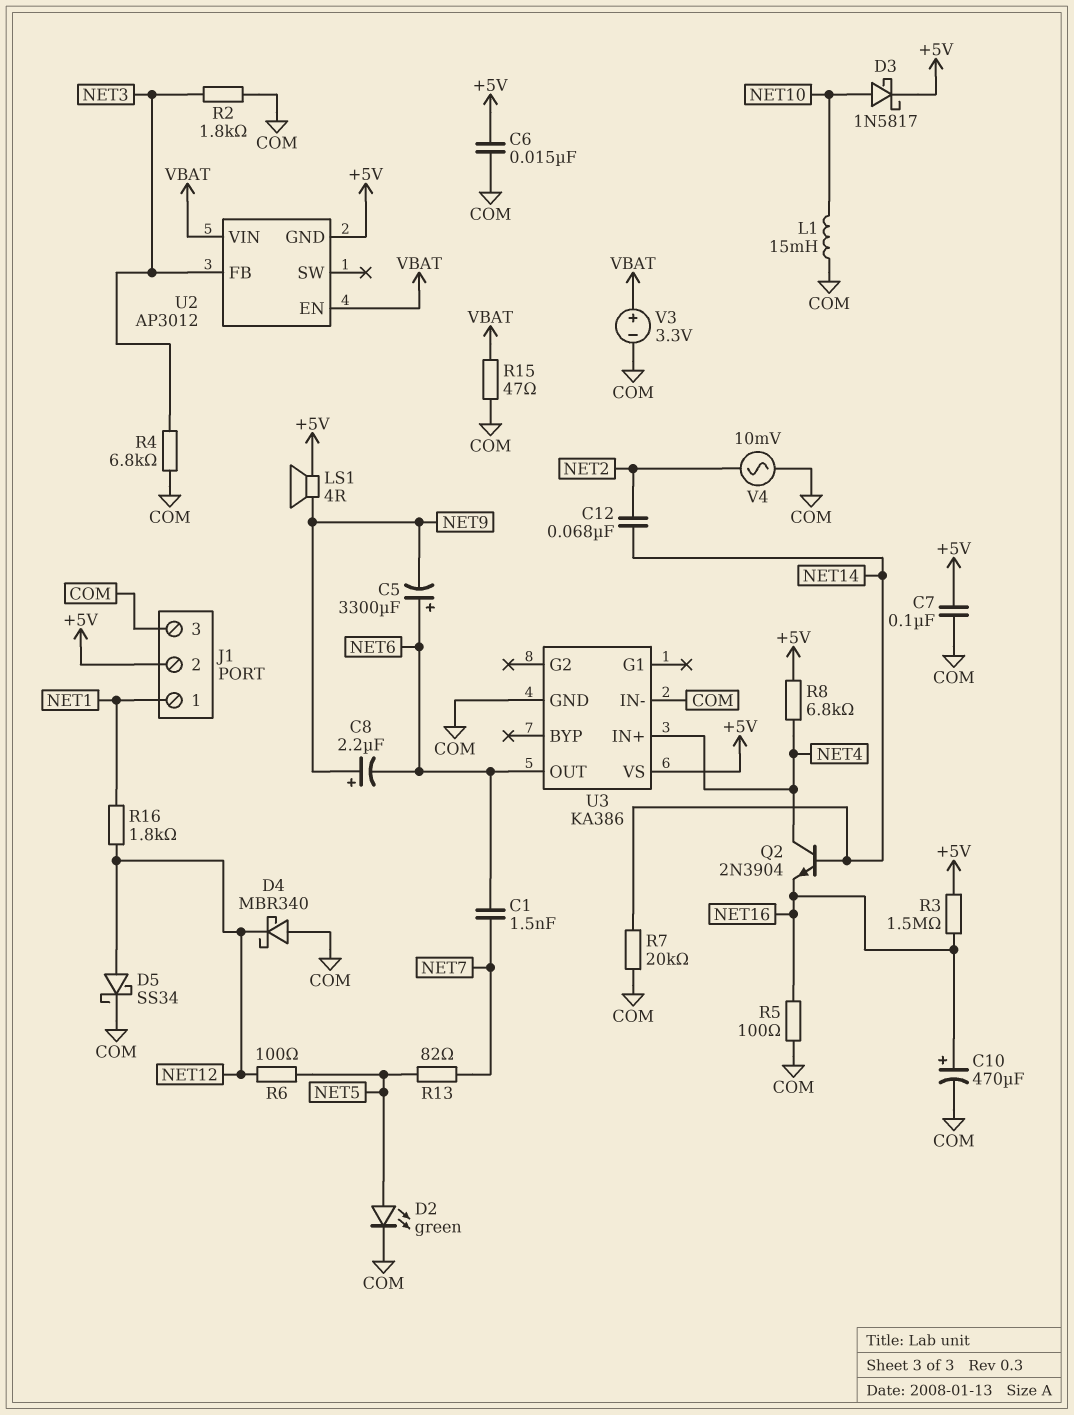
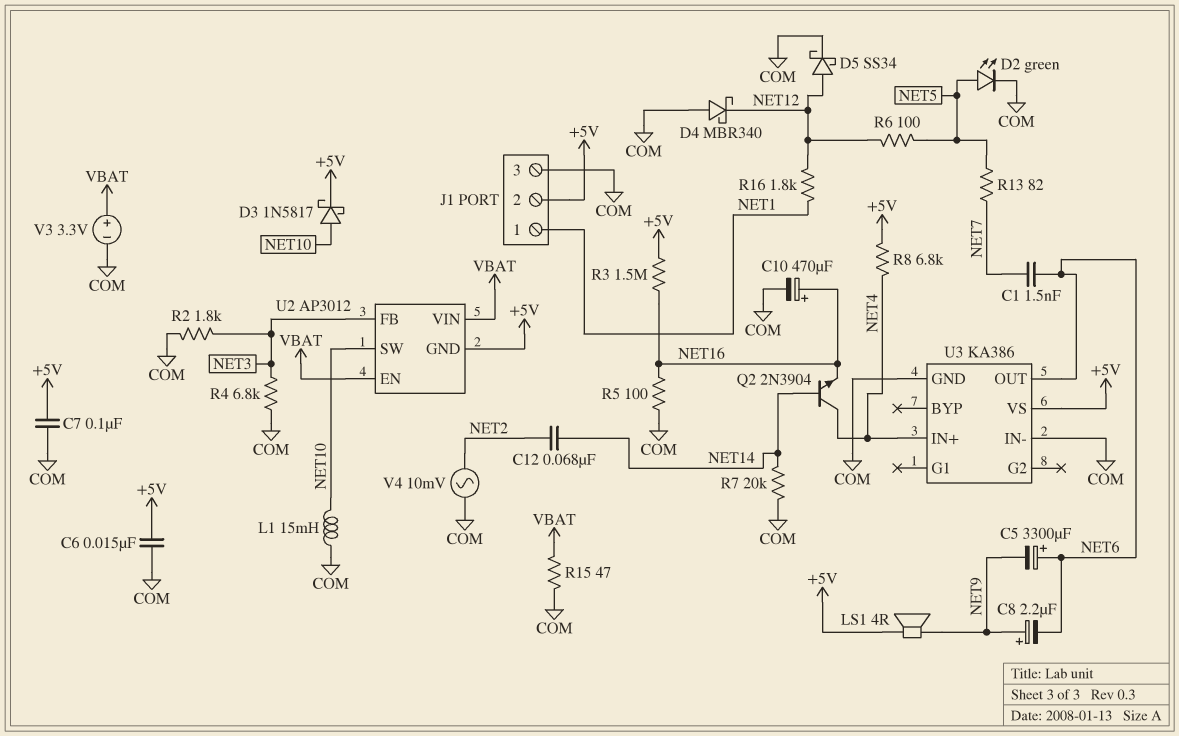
U2 pin SW: none -> NET10

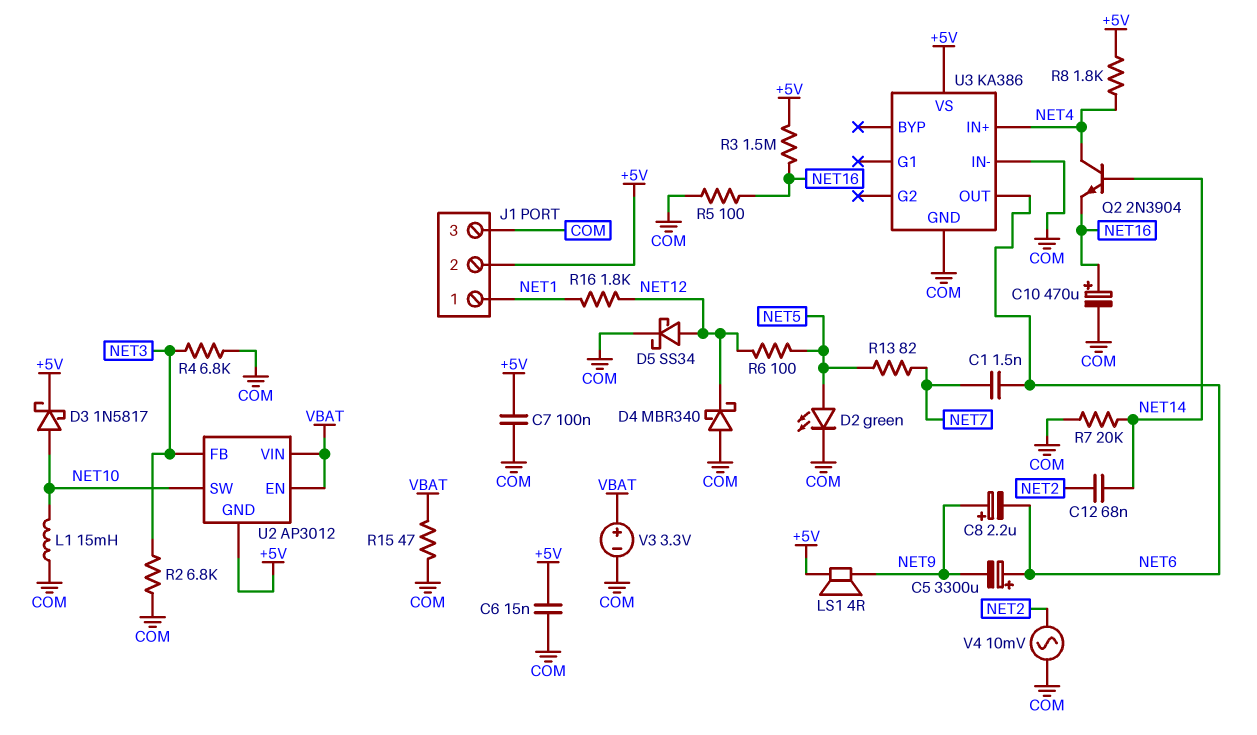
R2: 1.8k (COM, NET3) -> 6.8k (COM, NET3)
R8: 6.8k (+5V, NET4) -> 1.8k (+5V, NET4)

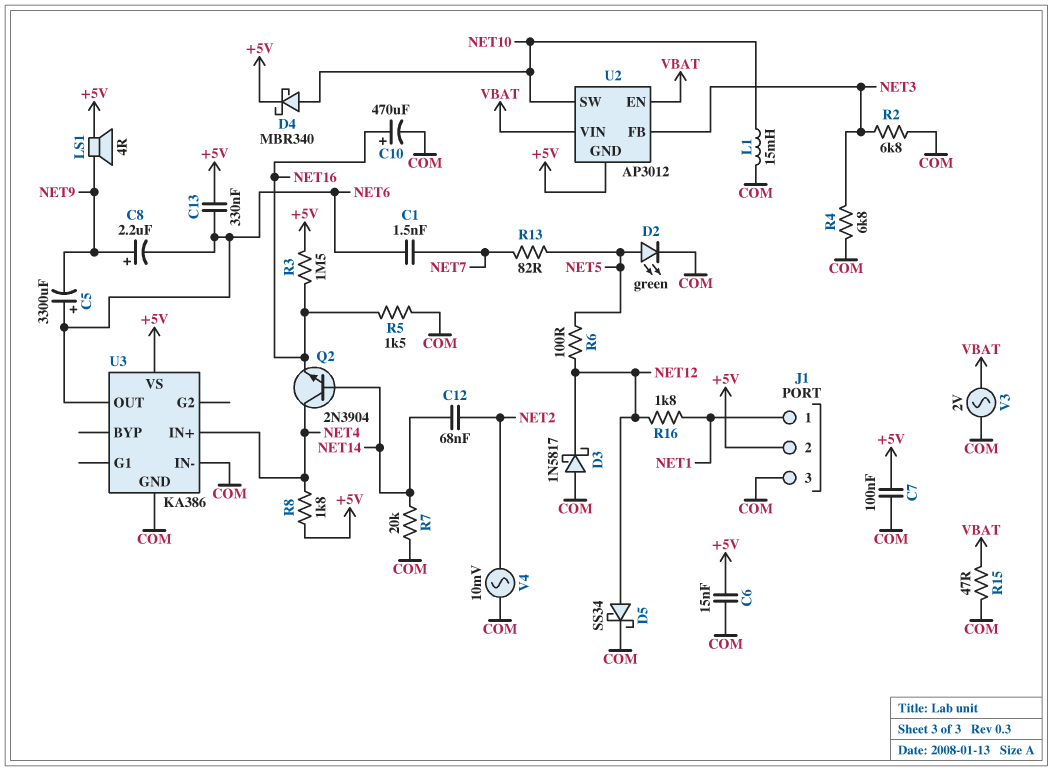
C13: none -> 330nF (+5V, NET6)
D3: schottky 1N5817 (A NET10, K +5V) -> schottky 1N5817 (A COM, K NET12)
D4: schottky MBR340 (A COM, K NET12) -> schottky MBR340 (A NET10, K +5V)
R5: 100 (COM, NET16) -> 1.5k (COM, NET16)
V3: 3.3V (plus VBAT, minus COM) -> AC 2V (COM, VBAT)

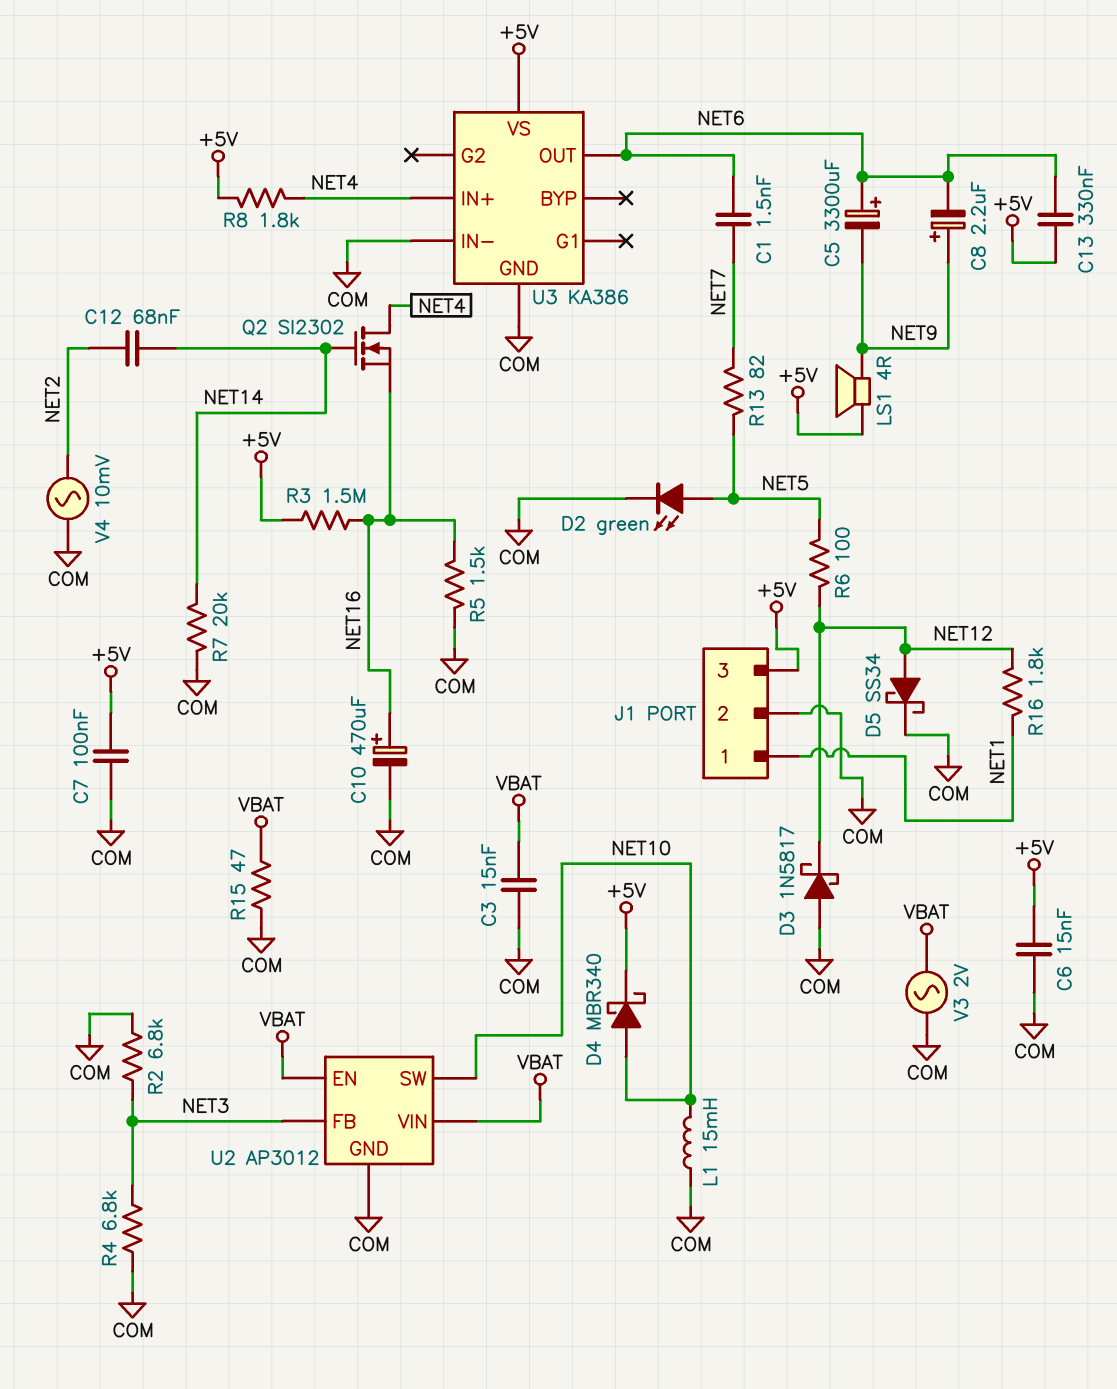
C3: none -> 15nF (COM, VBAT)
J1 pin 2: +5V -> COM
J1 pin 3: COM -> +5V
Q2: NPN 2N3904 (B NET14, C NET4, E NET16) -> NMOS SI2302 (G NET14, D NET4, S NET16)
U2 pin GND: +5V -> COM

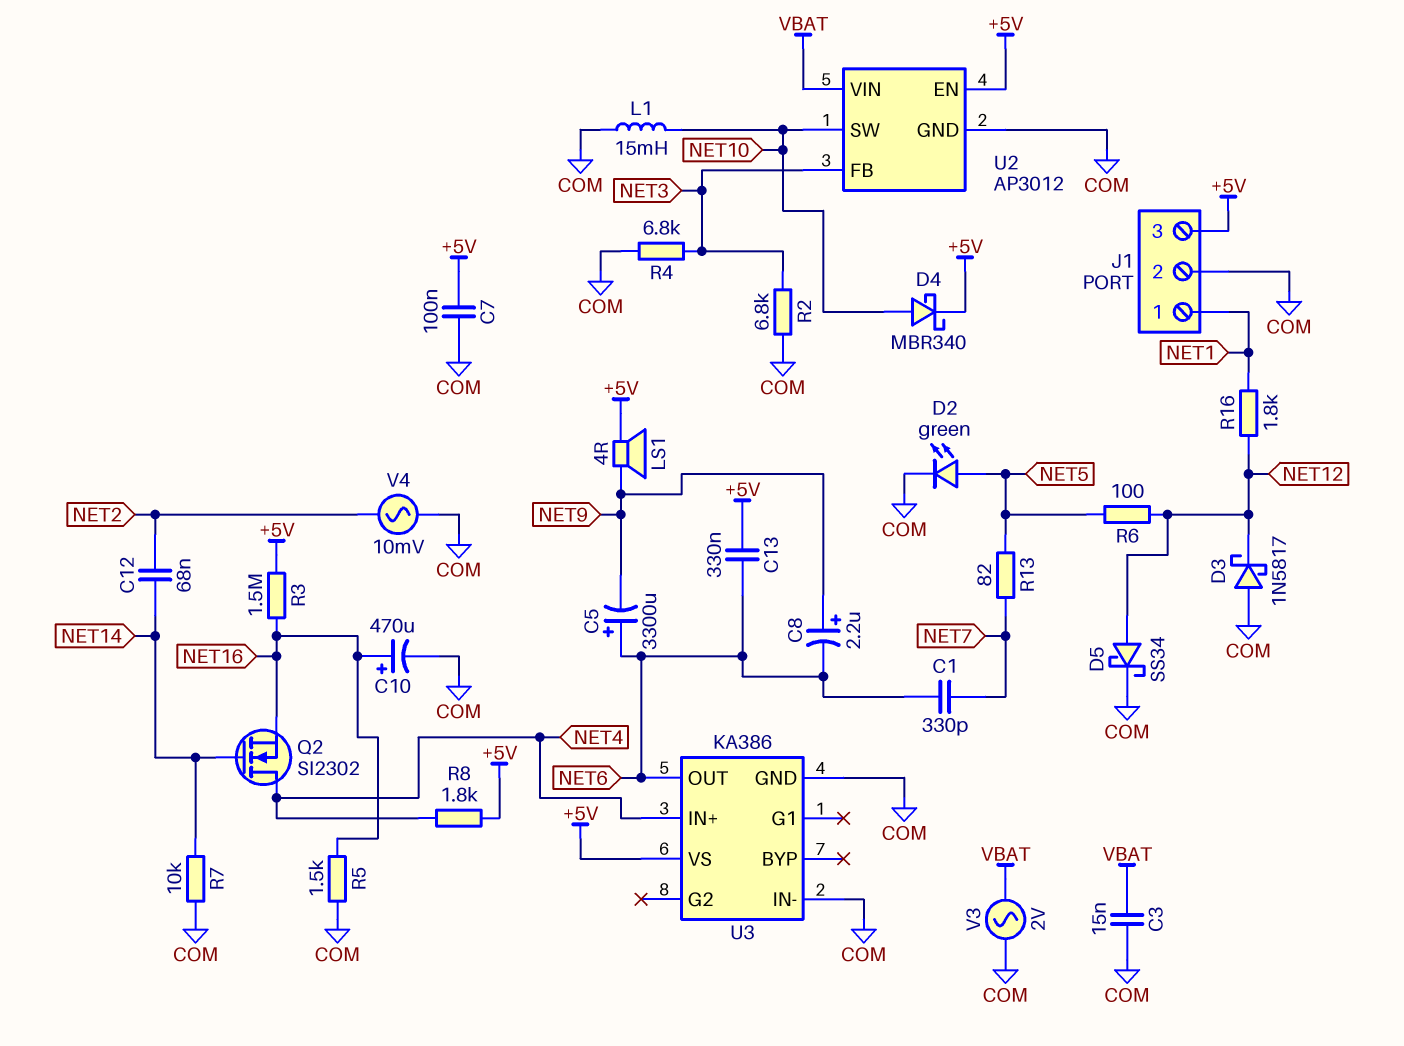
C1: 1.5nF (NET6, NET7) -> 330pF (NET6, NET7)
C6: 15nF (+5V, COM) -> none
R7: 20k (COM, NET14) -> 10k (COM, NET14)
R15: 47 (COM, VBAT) -> none
U2 pin EN: VBAT -> +5V

